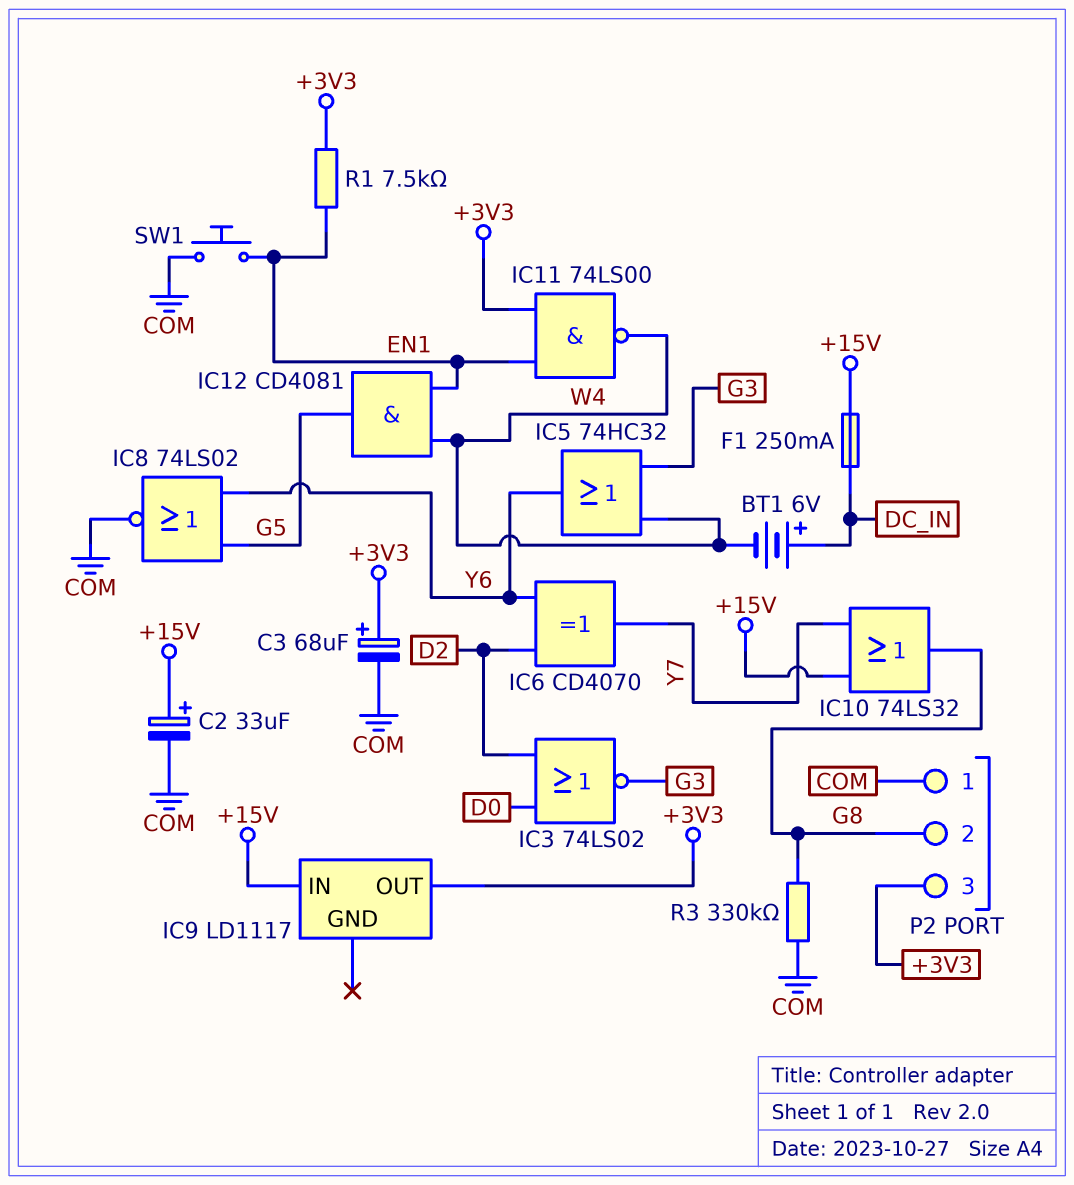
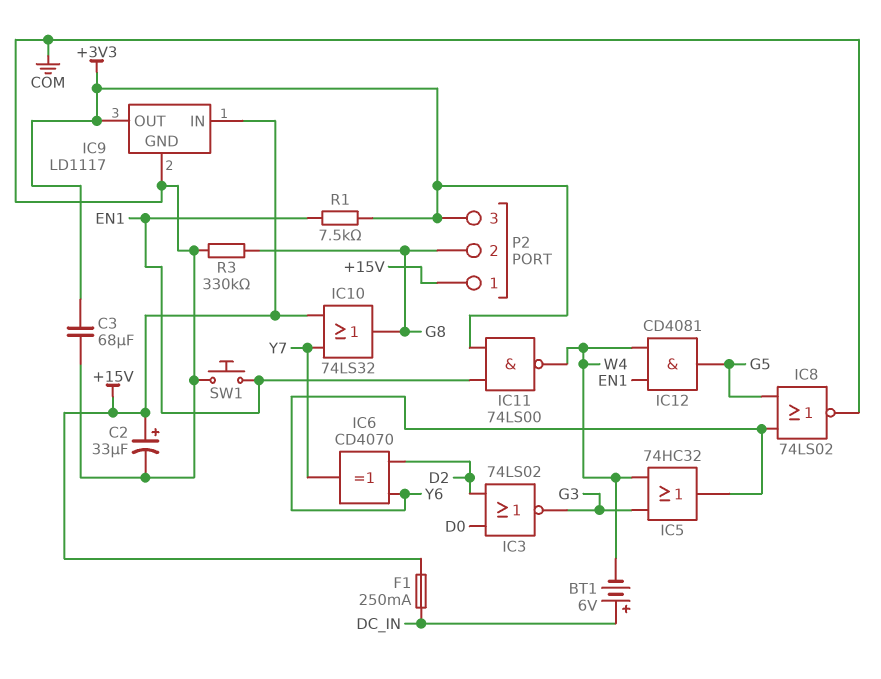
C3: 68uF (plus +3V3, minus COM) -> 68uF (+3V3, COM)
IC9 pin GND: none -> COM
P2 pin 1: COM -> +15V

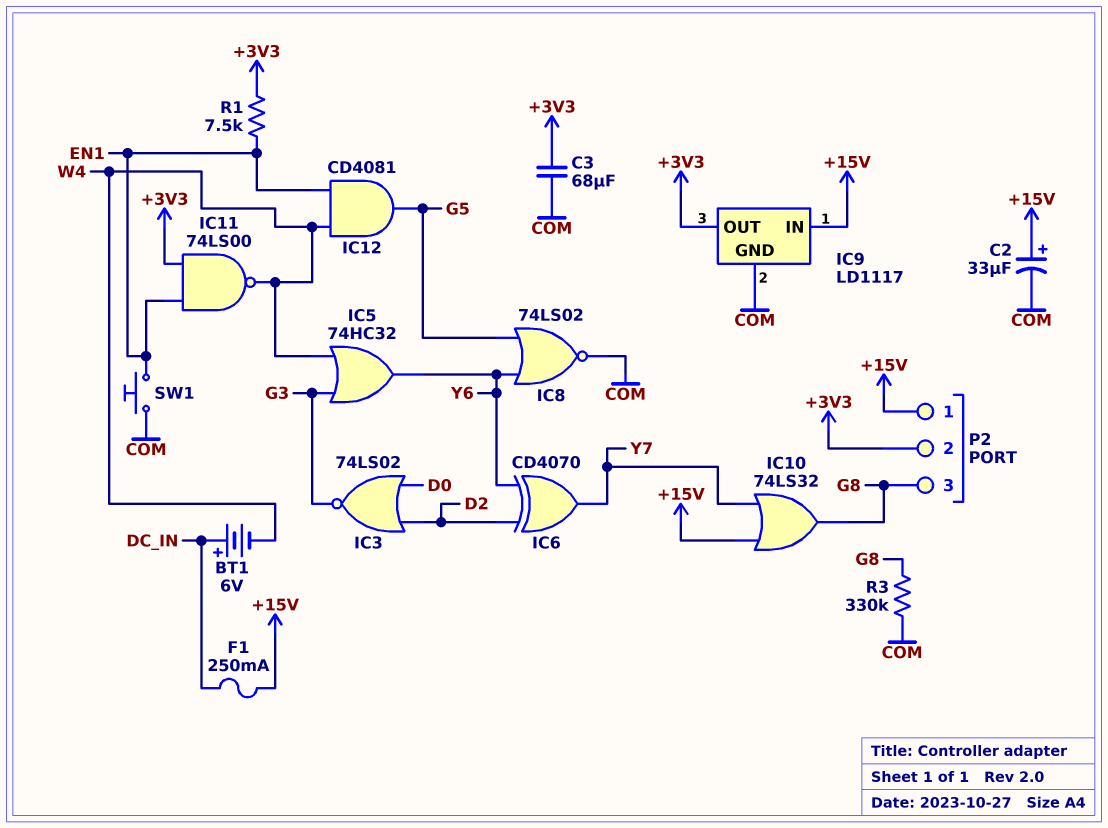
P2 pin 2: G8 -> +3V3
P2 pin 3: +3V3 -> G8

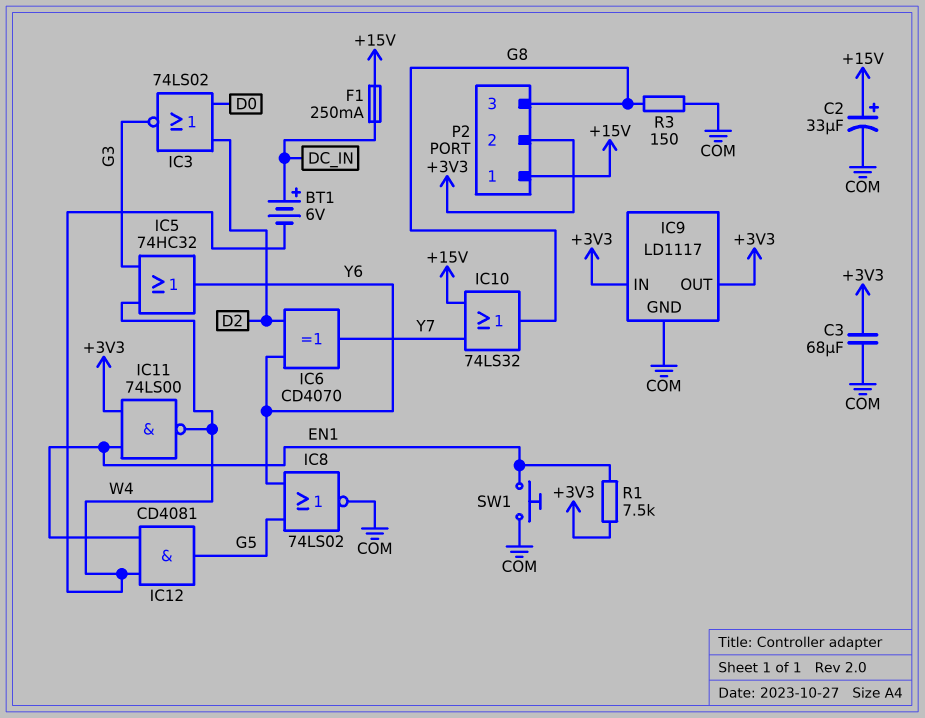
IC9 pin IN: +15V -> +3V3
R3: 330k (COM, G8) -> 150 (COM, G8)

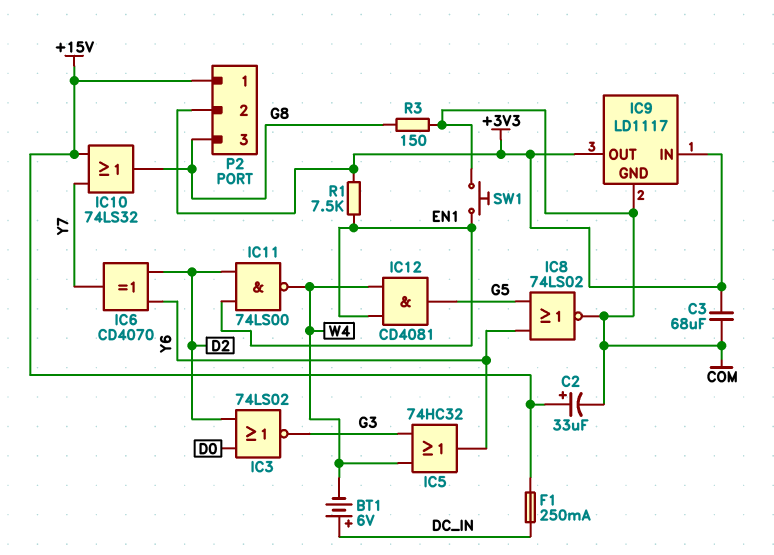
IC11: NAND 74LS00 (in +3V3, in EN1, out W4) -> NAND 74LS00 (in D2, in EN1, out W4)

